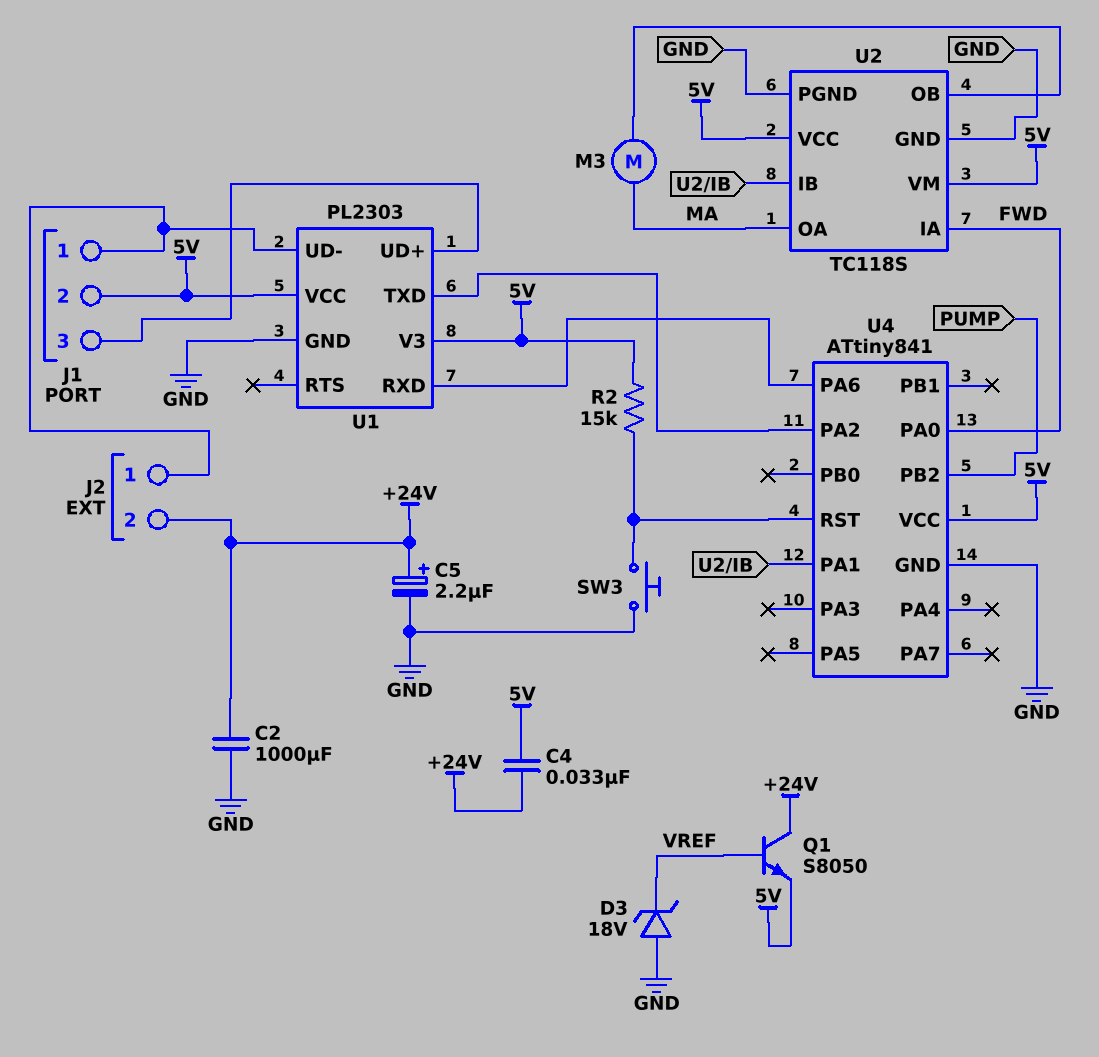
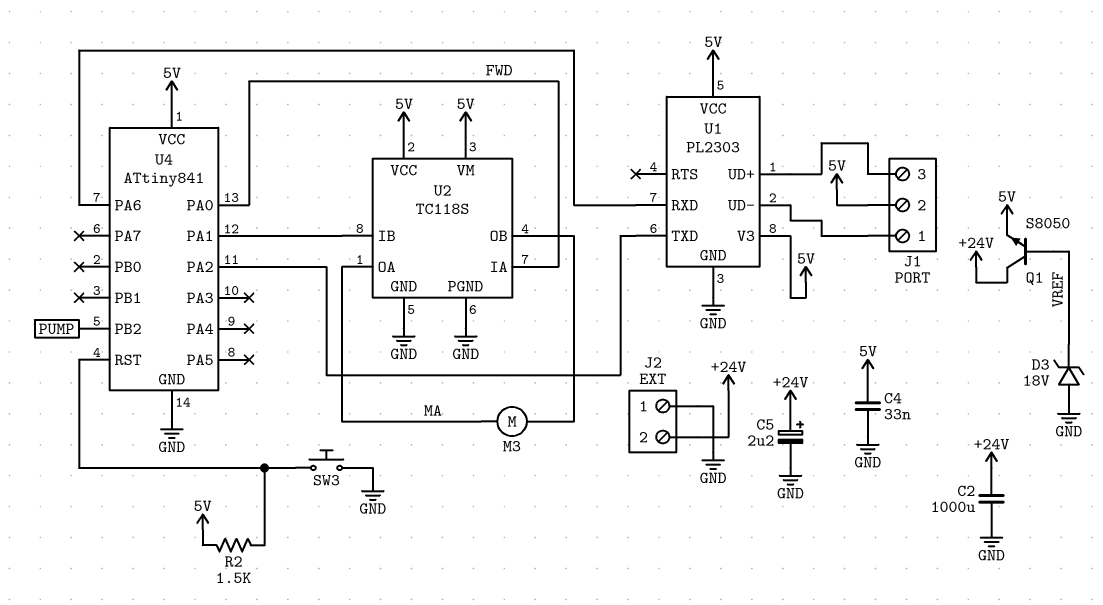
C4: 33nF (+24V, 5V) -> 33nF (5V, GND)
J2 pin 1: J1/1 -> GND
R2: 15k (5V, U4/RST) -> 1.5k (5V, U4/RST)

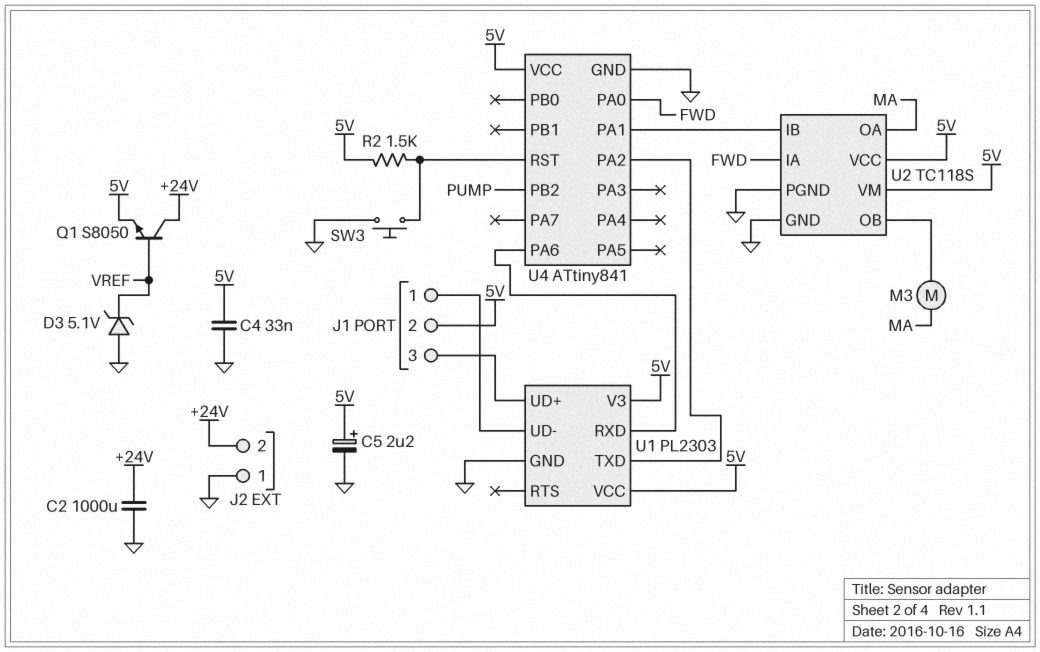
C5: 2.2uF (plus +24V, minus GND) -> 2.2uF (plus 5V, minus GND)
D3: zener 18V (A GND, K VREF) -> zener 5.1V (A GND, K VREF)

